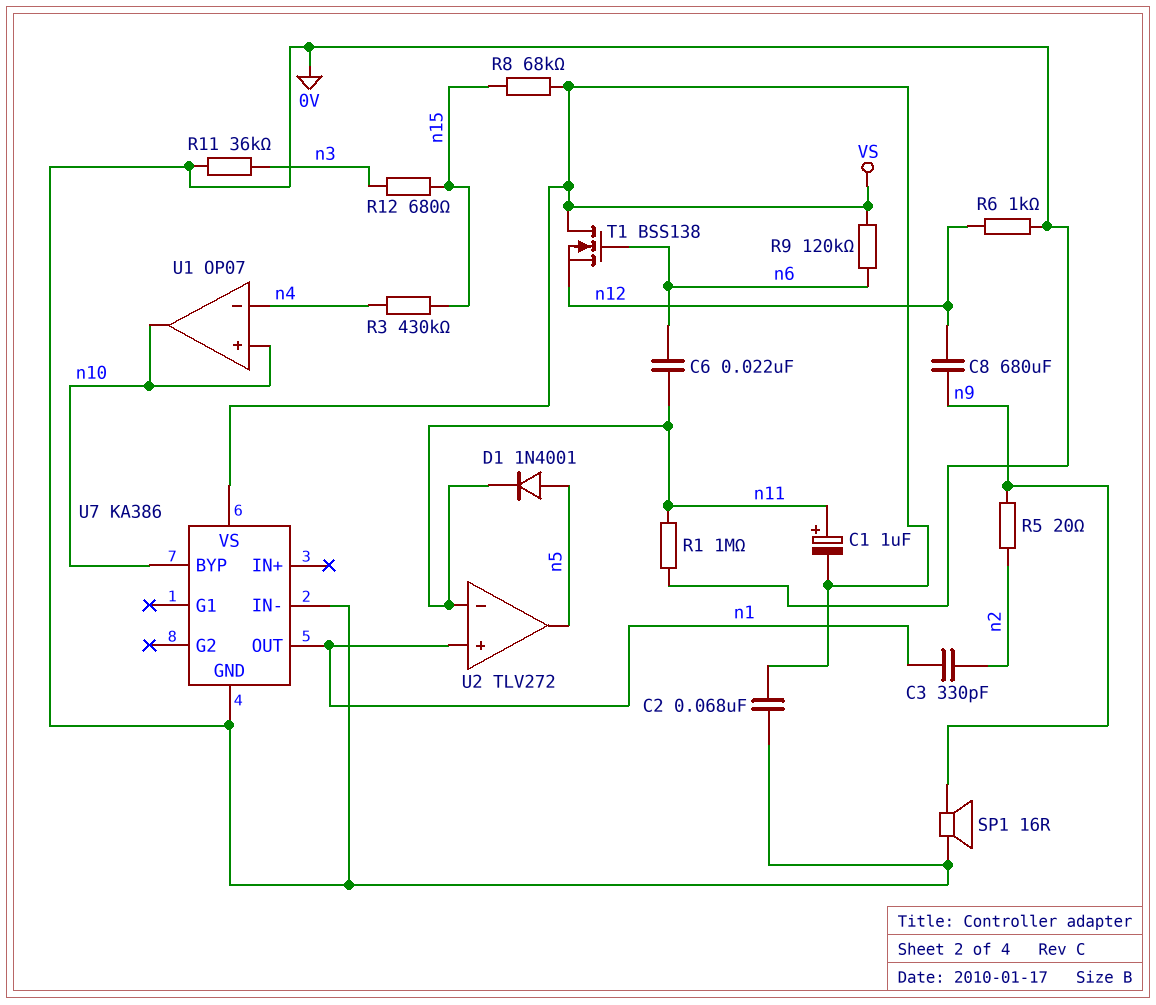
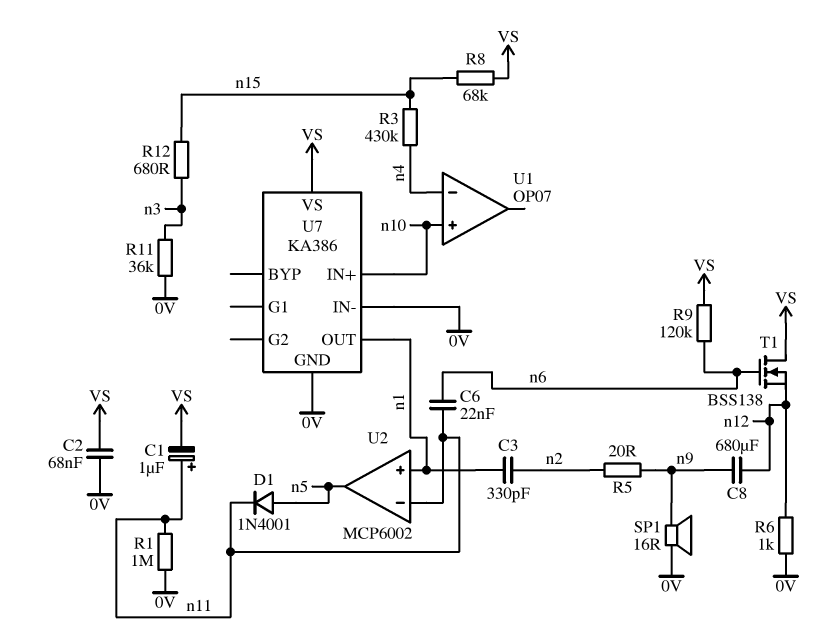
U1 pin out: n10 -> none
U2: TLV272 -> MCP6002
U7 pin BYP: n10 -> none
U7 pin IN+: none -> n10

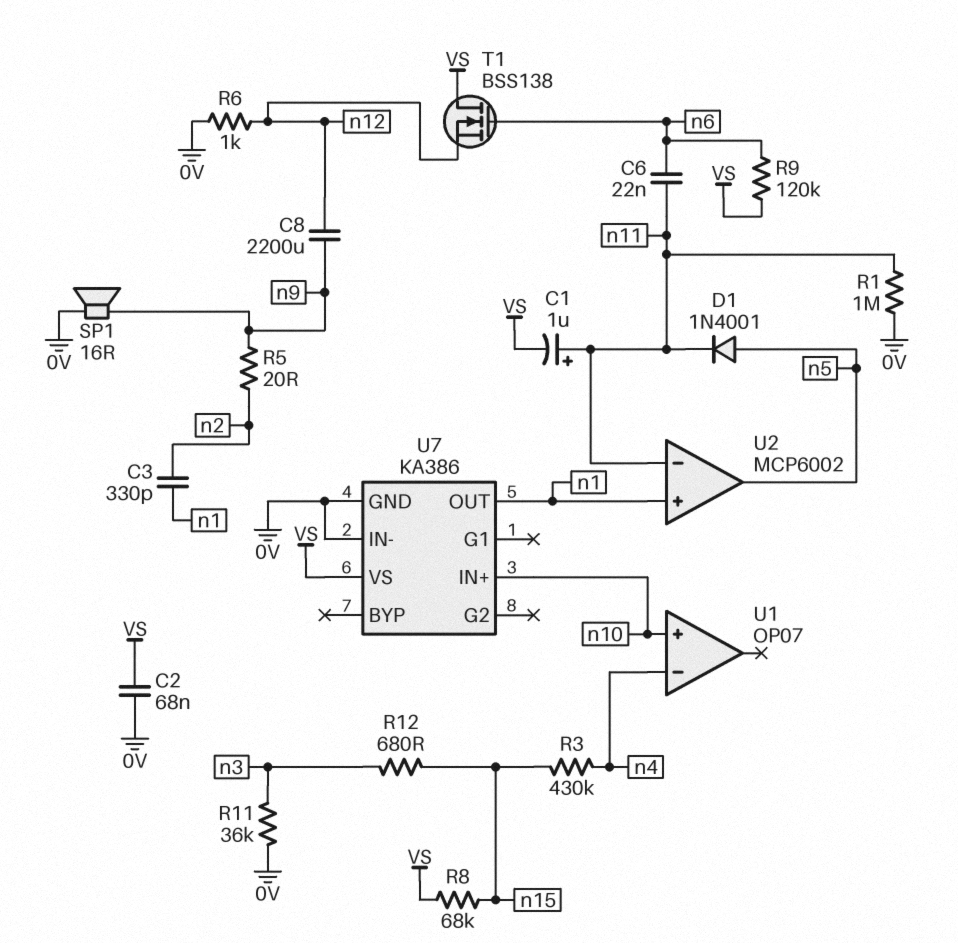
C8: 680uF (n9, n12) -> 2200uF (n9, n12)

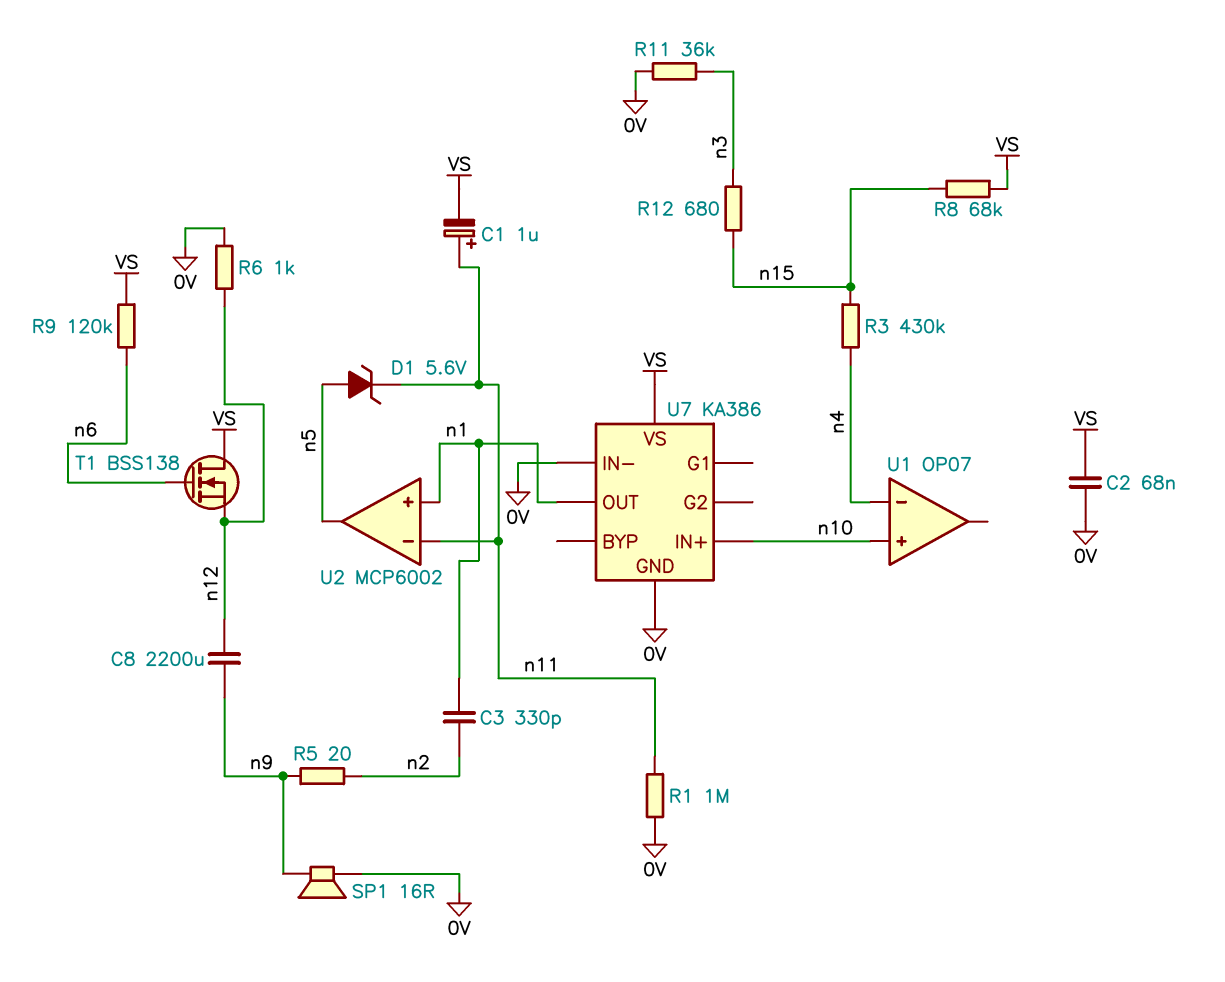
C6: 22nF (n6, n11) -> none
D1: diode 1N4001 (A n5, K n11) -> zener 5.6V (A n5, K n11)

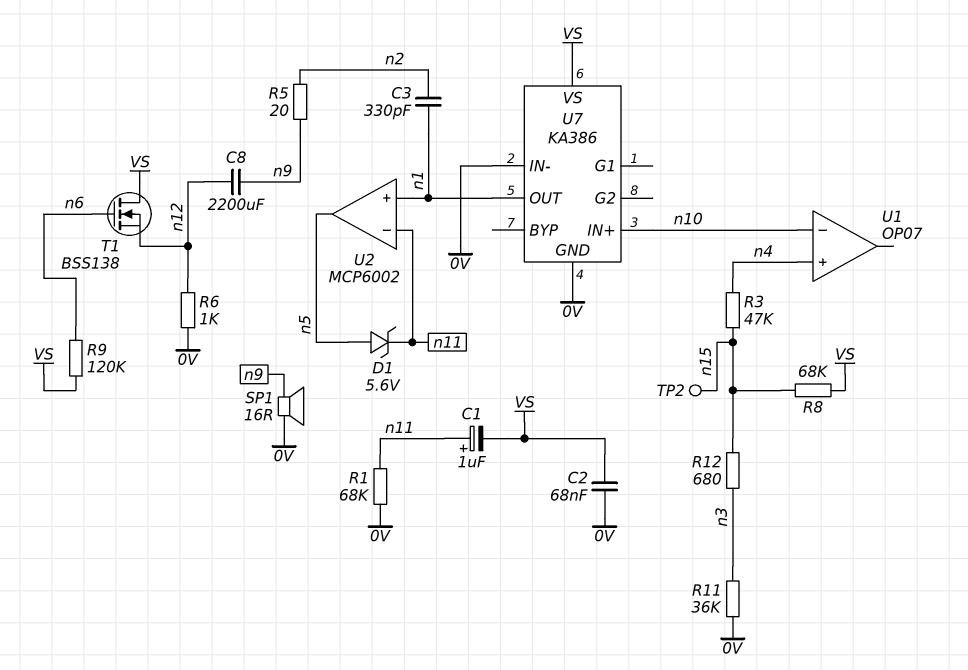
R1: 1M (0V, n11) -> 68k (0V, n11)
R3: 430k (n4, n15) -> 47k (n4, n15)
TP2: none -> test point (n15)
U1 pin in+: n10 -> n4
U1 pin in-: n4 -> n10

